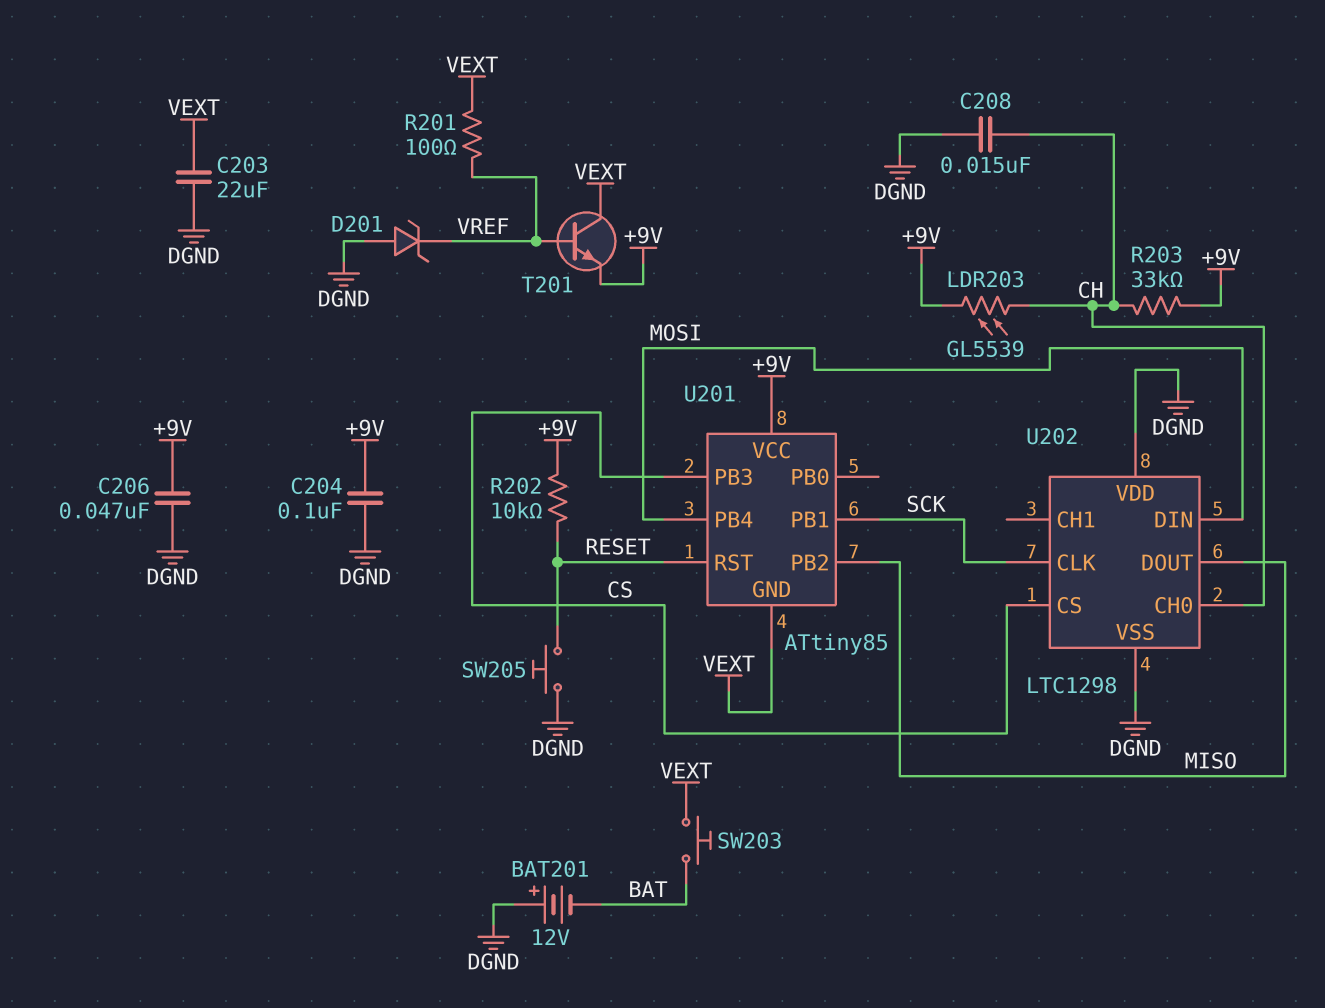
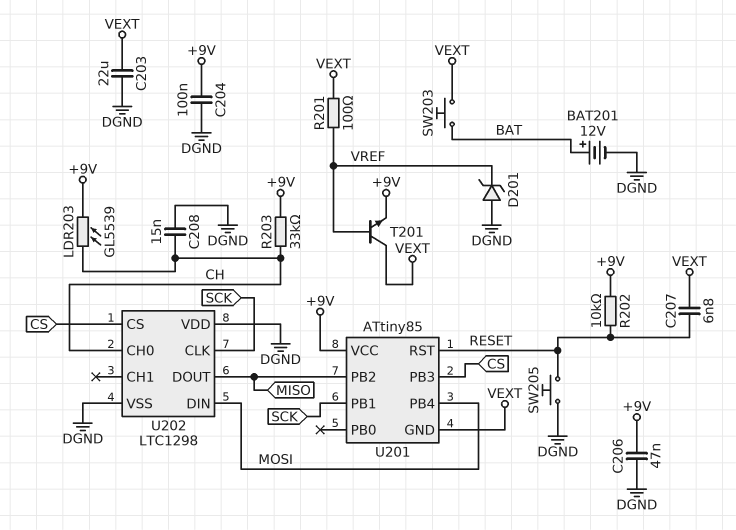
BAT201: 12V (plus DGND, minus BAT) -> 12V (plus BAT, minus DGND)
C207: none -> 6.8nF (RESET, VEXT)

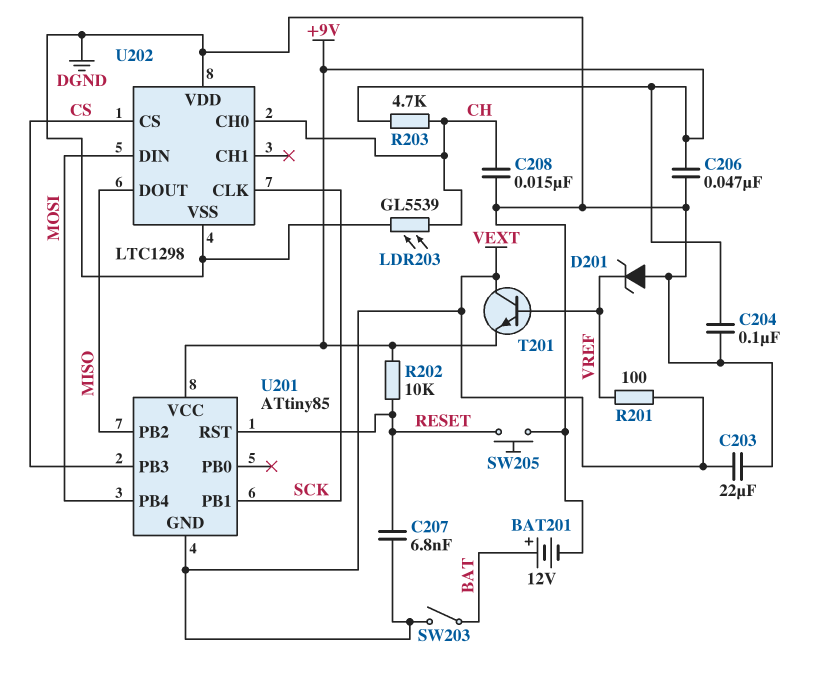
LDR203: GL5539 (+9V, CH) -> GL5539 (CH, DGND)
R203: 33k (+9V, CH) -> 4.7k (+9V, CH)
SW203: button (BAT, VEXT) -> switch (BAT, VEXT)

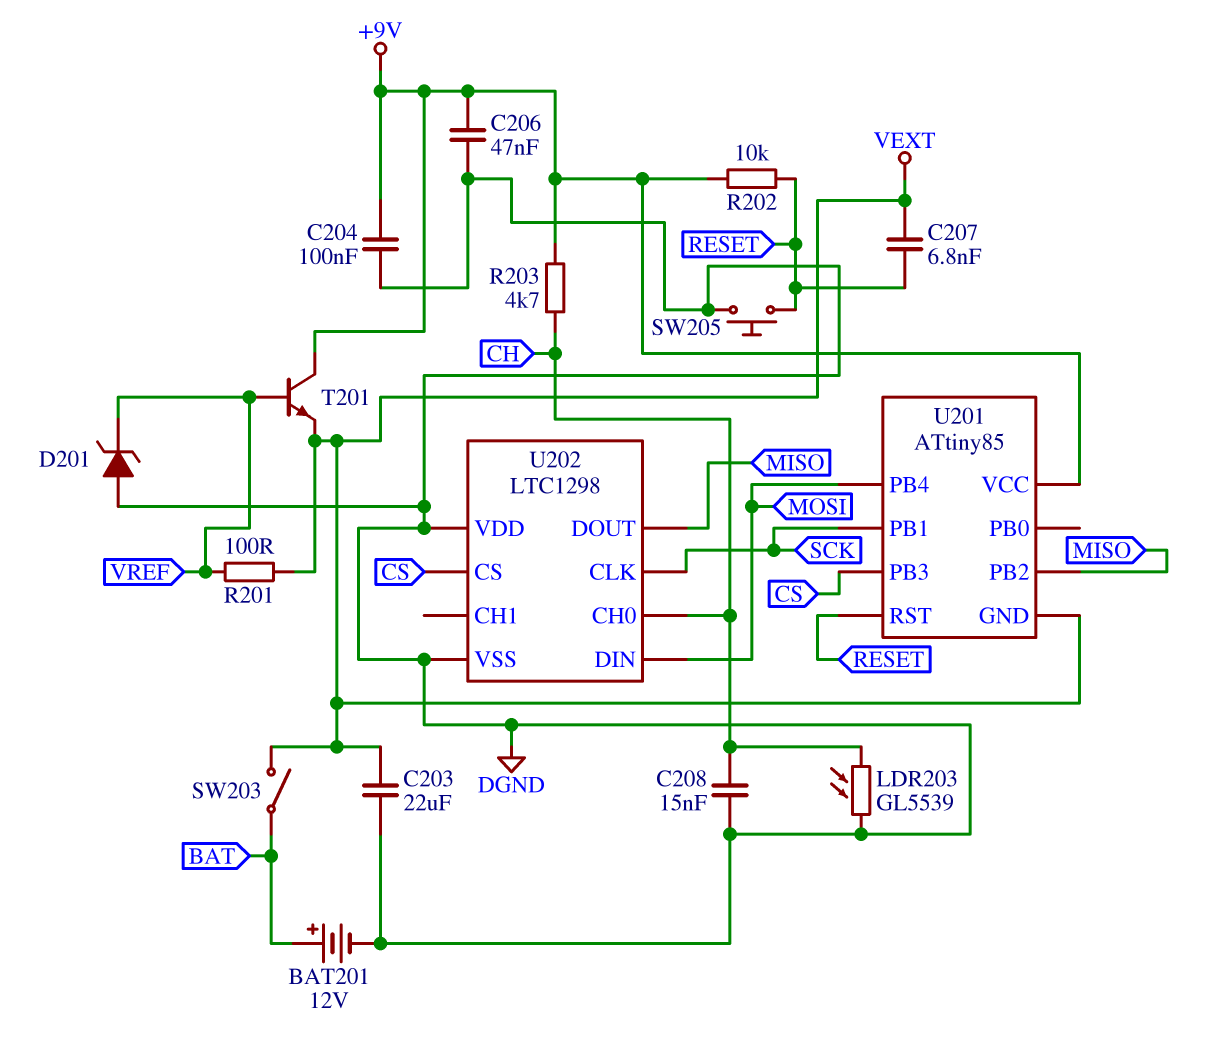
T201: NPN (B VREF, C VEXT, E +9V) -> NPN (B VREF, C +9V, E VEXT)

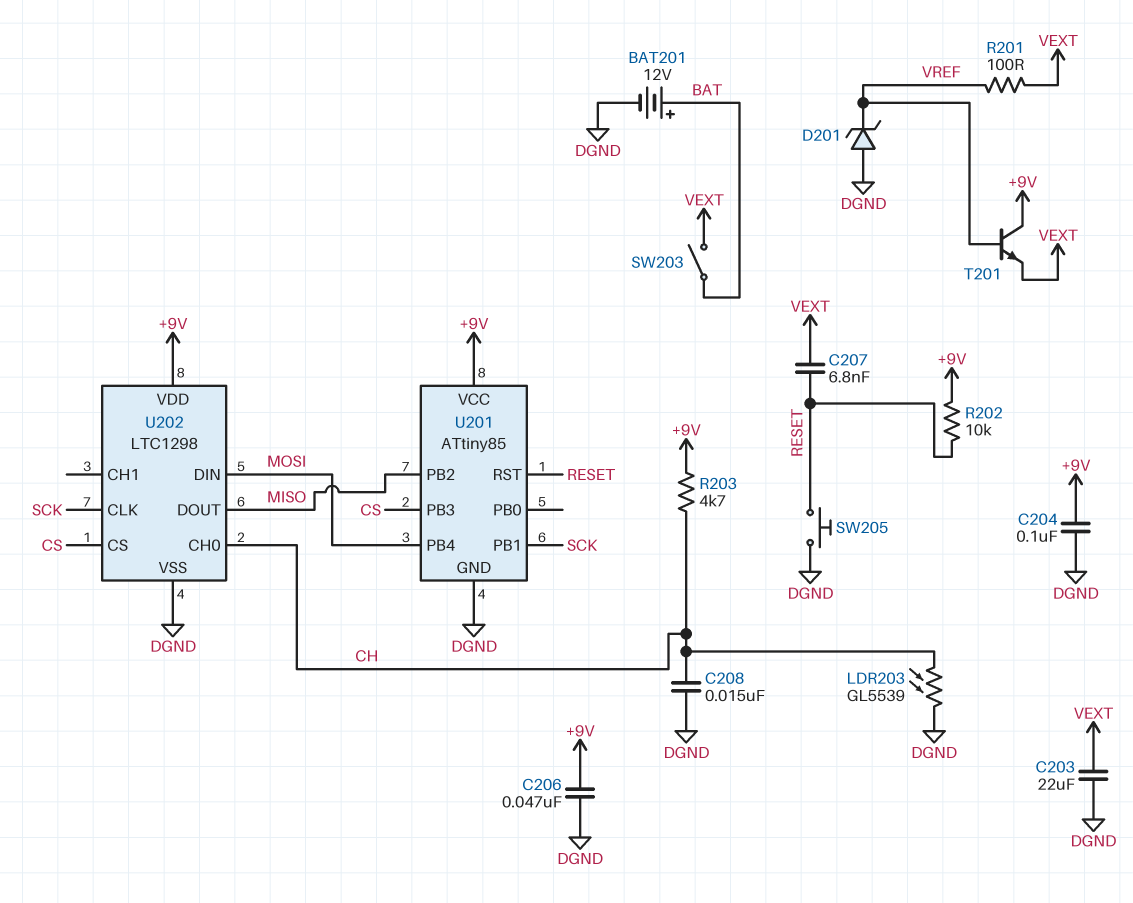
U201 pin GND: VEXT -> DGND
U202 pin VDD: DGND -> +9V

